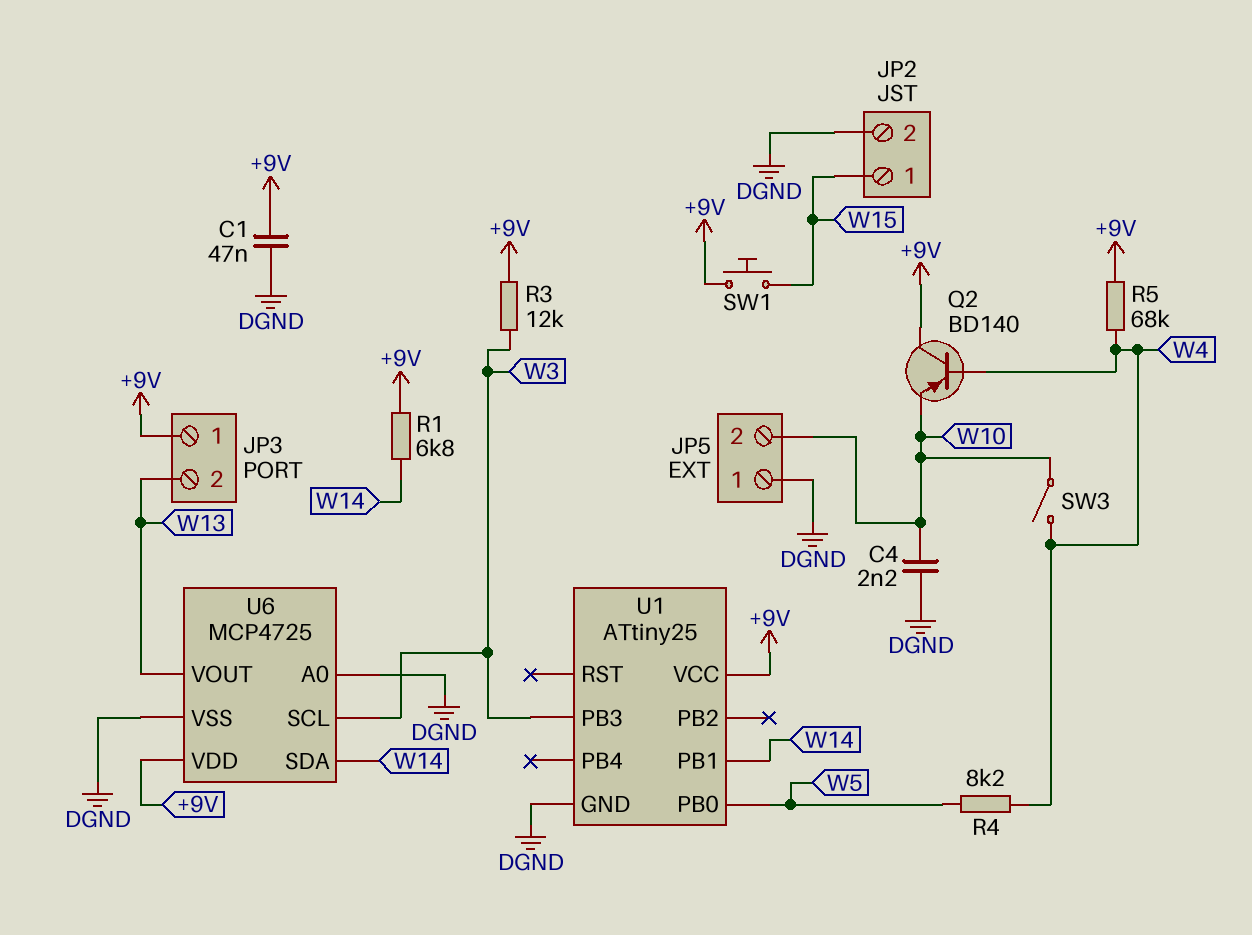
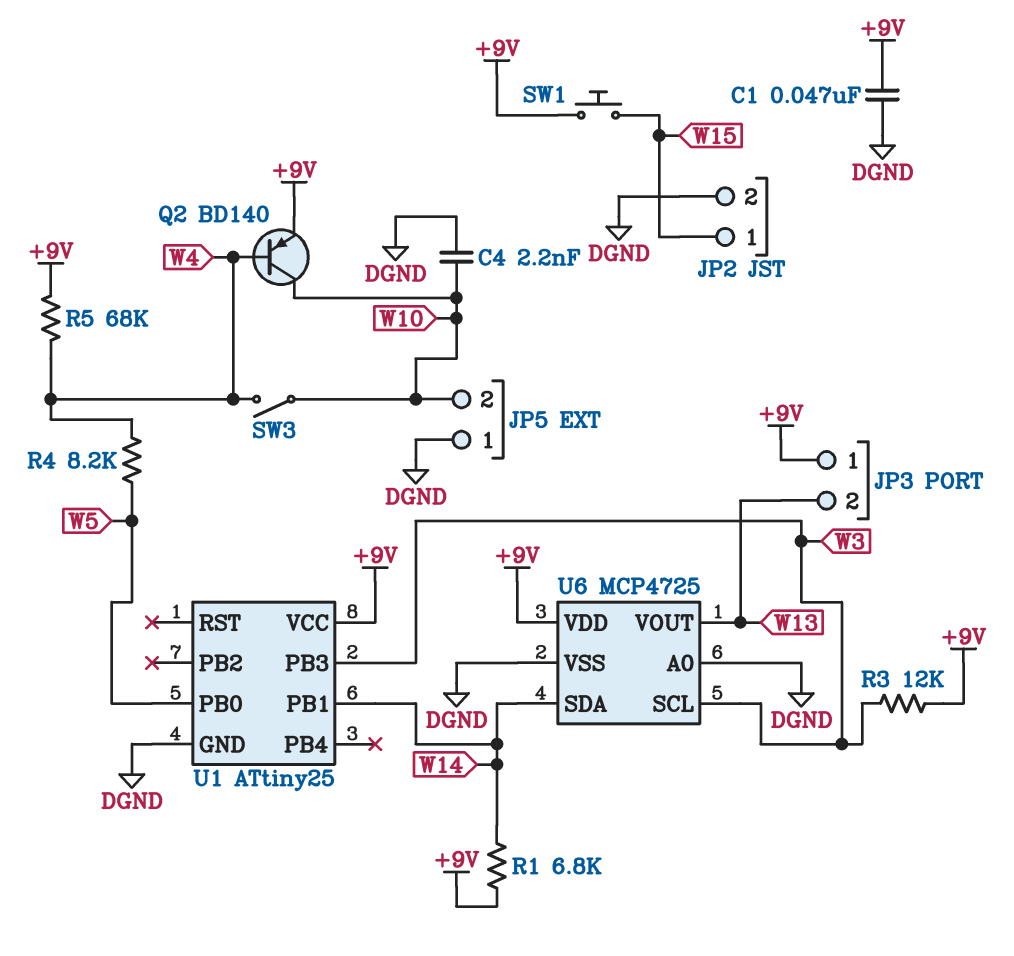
Q2: PNP BD140 (B W4, C +9V, E W10) -> PNP BD140 (B W4, C W10, E +9V)

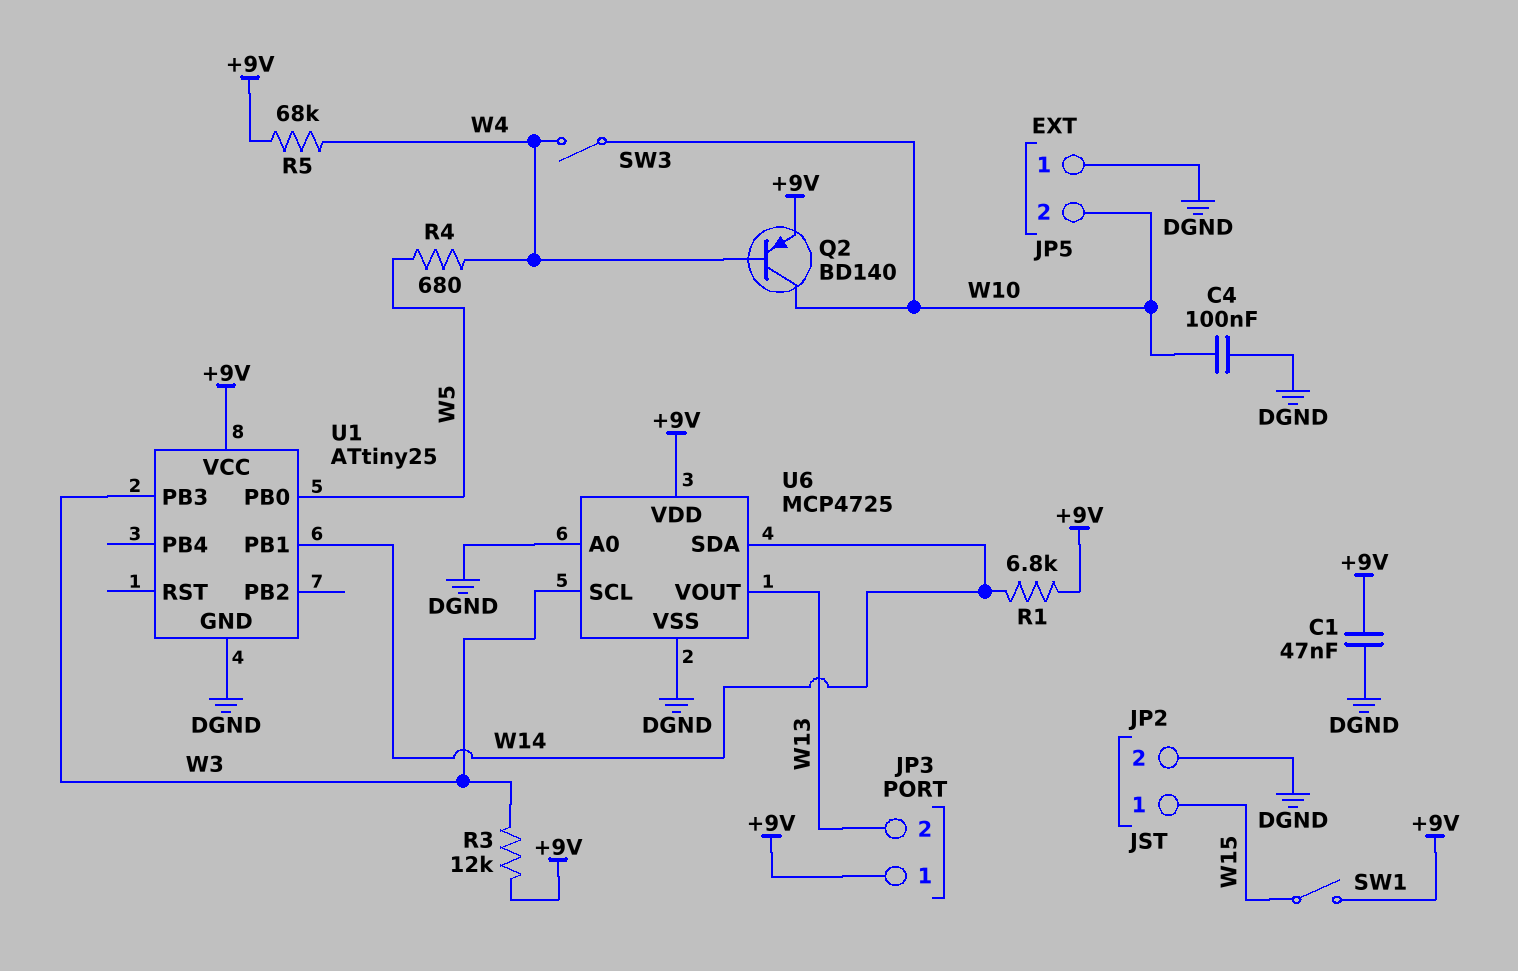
C4: 2.2nF (DGND, W10) -> 100nF (DGND, W10)
R4: 8.2k (W4, W5) -> 680 (W4, W5)
SW1: button (+9V, W15) -> switch (+9V, W15)

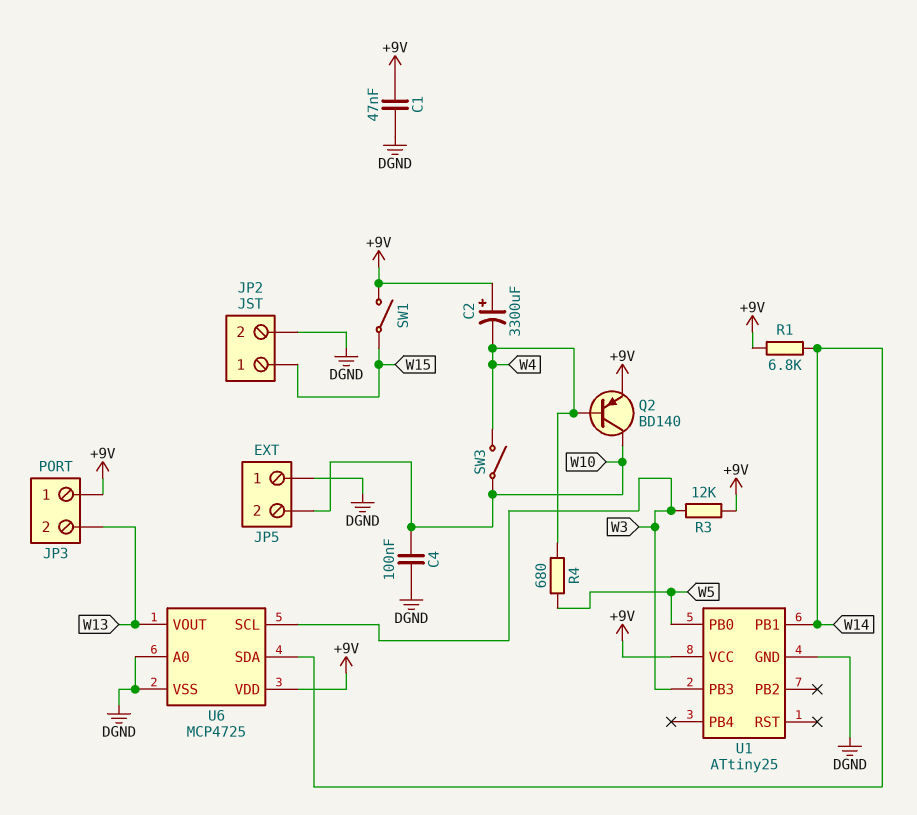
C2: none -> 3300uF (plus +9V, minus W4)
R5: 68k (+9V, W4) -> none

